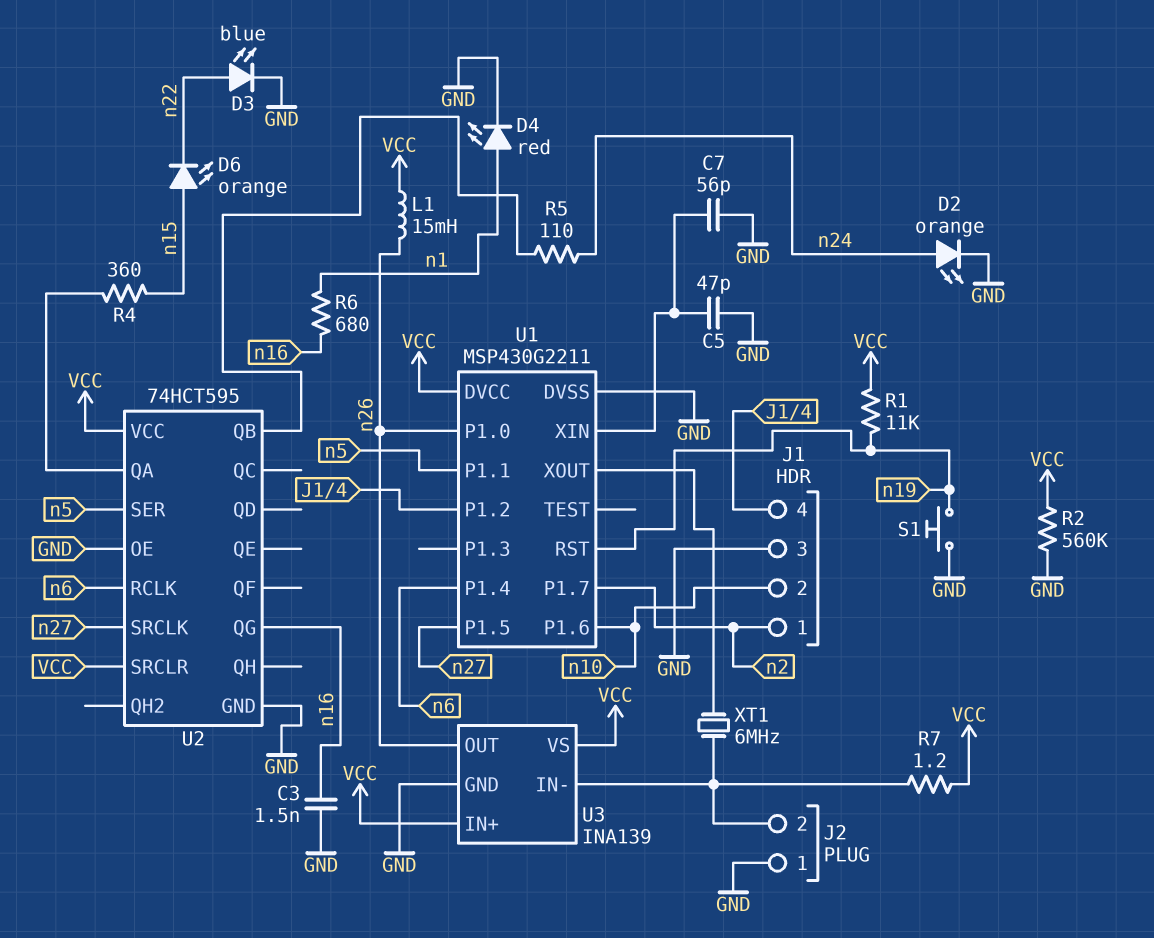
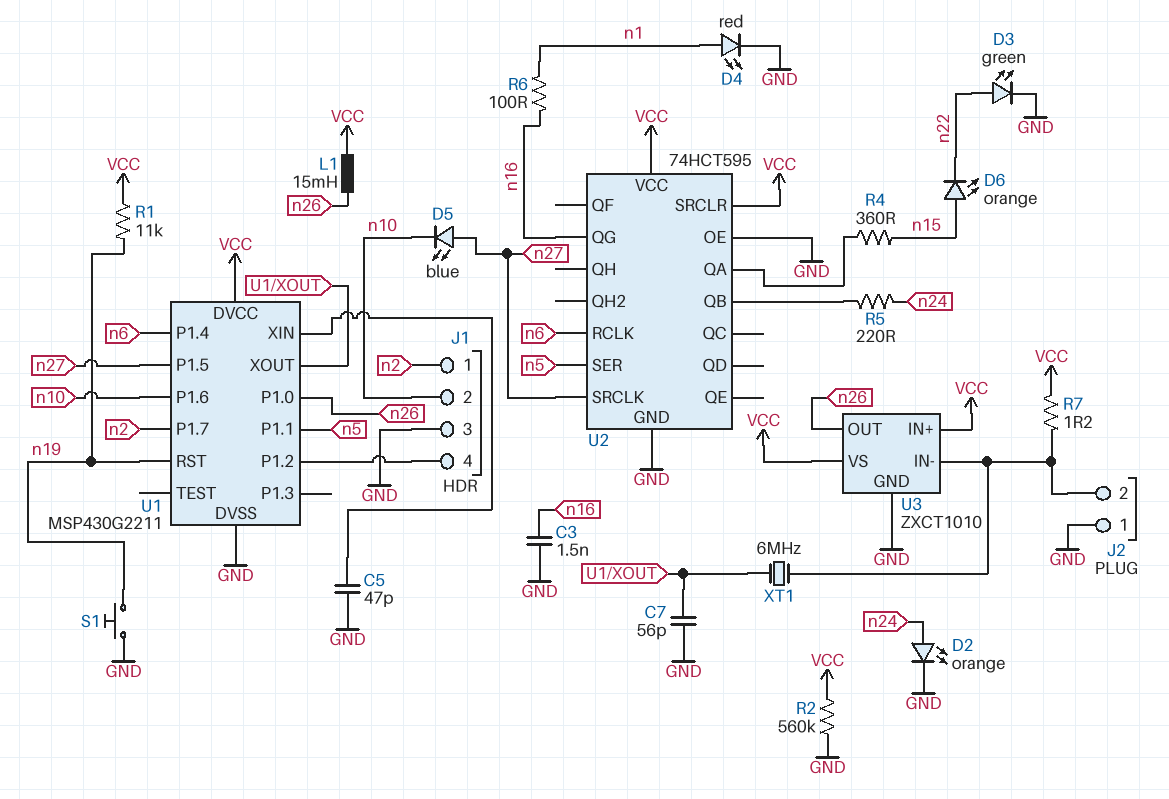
C7: 56pF (GND, U1/XIN) -> 56pF (GND, U1/XOUT)
D3: LED blue (A n22, K GND) -> LED green (A n22, K GND)
D5: none -> LED blue (A n27, K n10)
R5: 110 (U2/QB, n24) -> 220 (U2/QB, n24)
R6: 680 (n1, n16) -> 100 (n1, n16)
U3: INA139 -> ZXCT1010

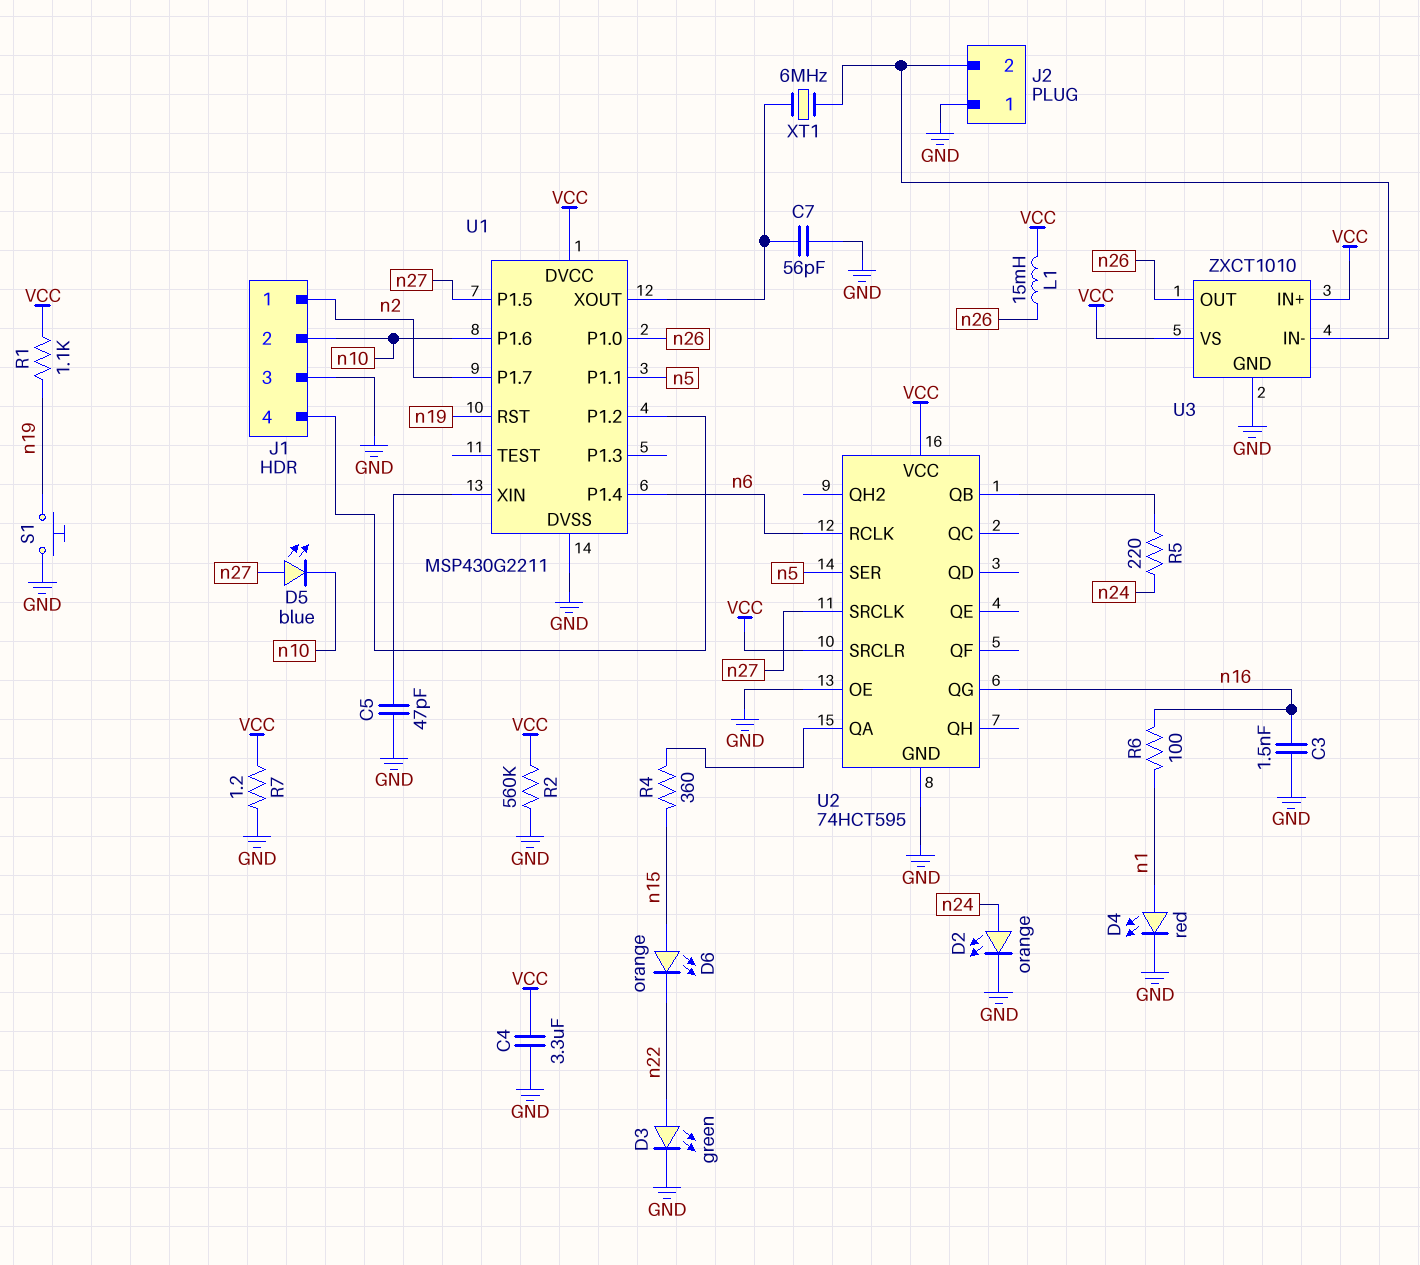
C4: none -> 3.3uF (GND, VCC)
R1: 11k (VCC, n19) -> 1.1k (VCC, n19)
R7: 1.2 (J2/2, VCC) -> 1.2 (GND, VCC)

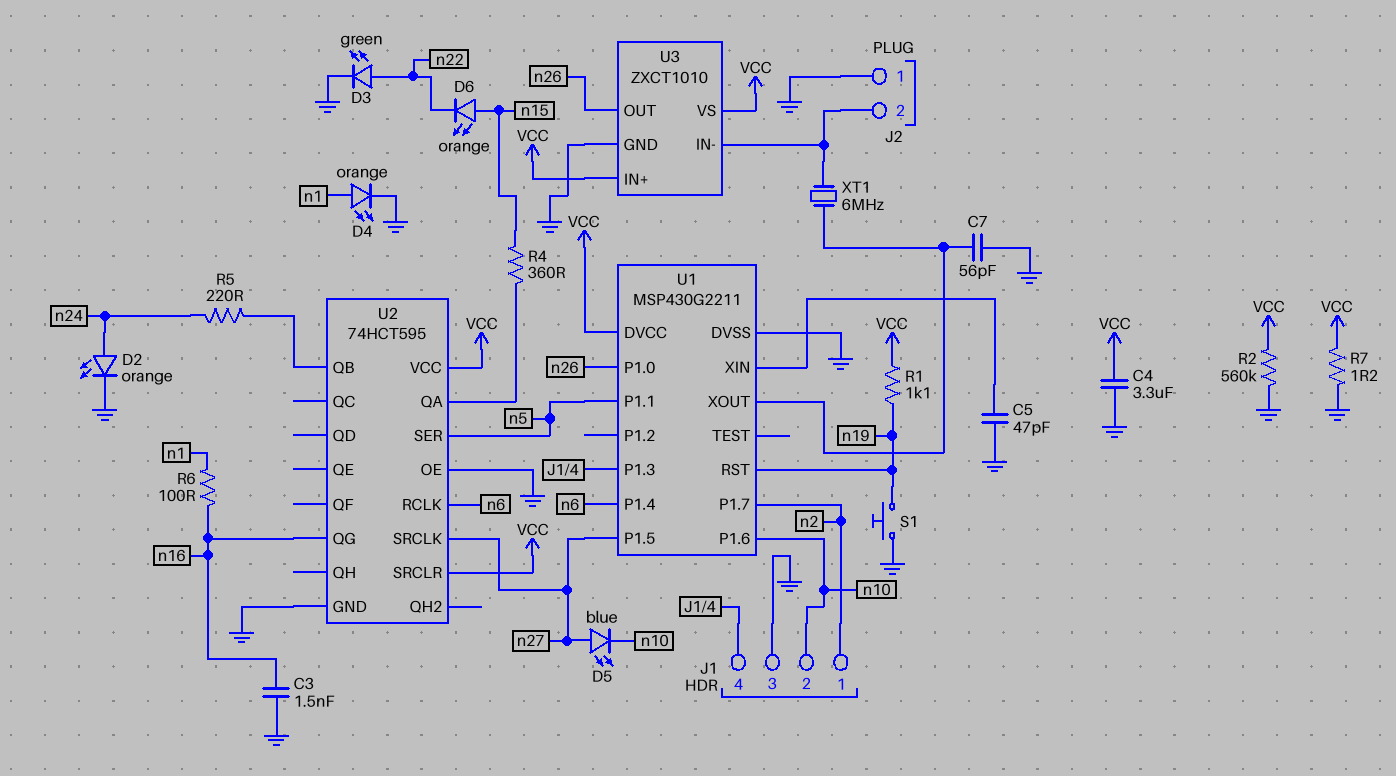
D4: LED red (A n1, K GND) -> LED orange (A n1, K GND)
L1: 15mH (VCC, n26) -> none
U1 pin P1.2: J1/4 -> none
U1 pin P1.3: none -> J1/4

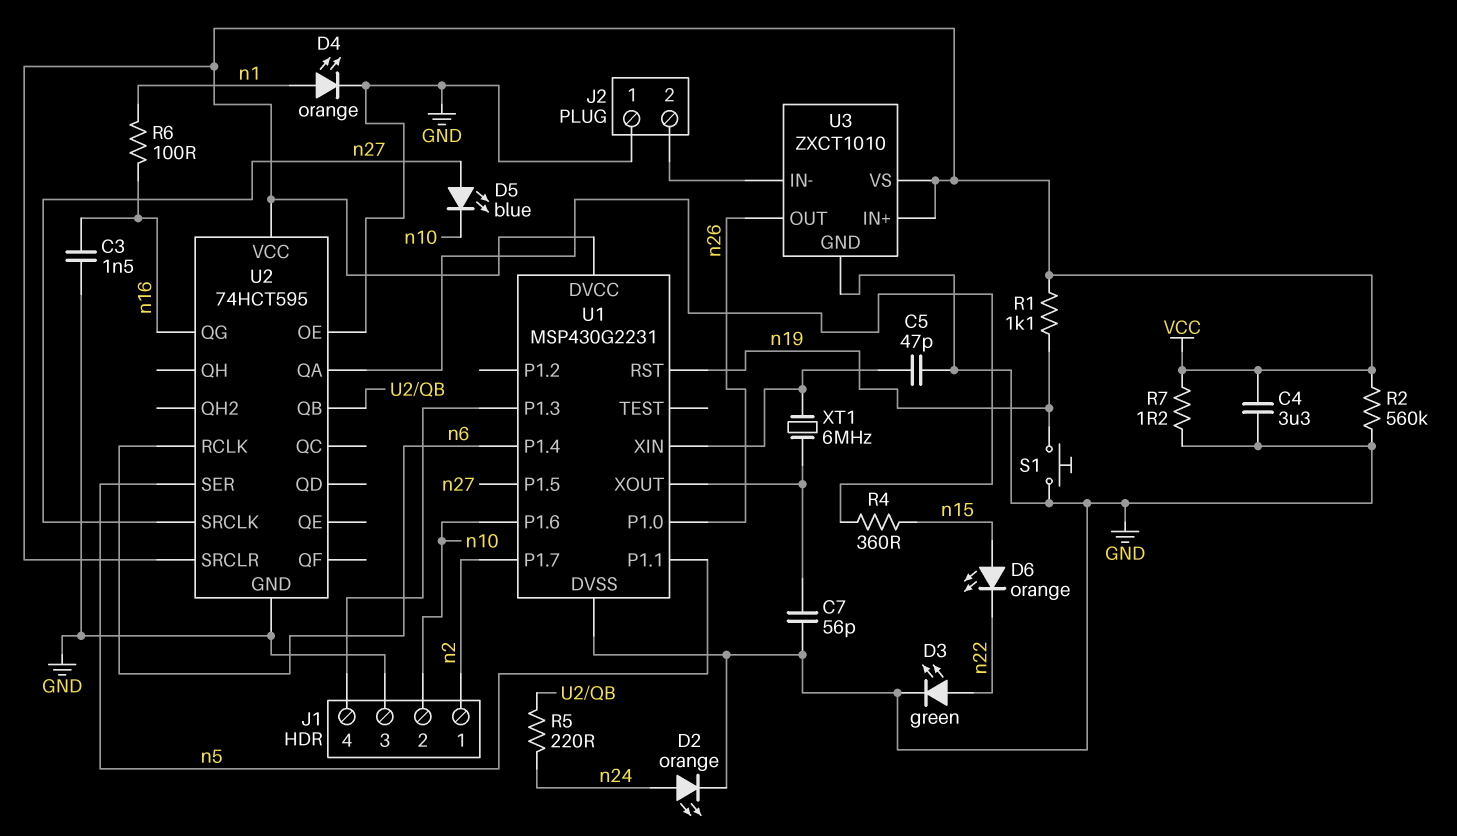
U1: MSP430G2211 -> MSP430G2231
XT1: 6MHz (J2/2, U1/XOUT) -> 6MHz (U1/XIN, U1/XOUT)

